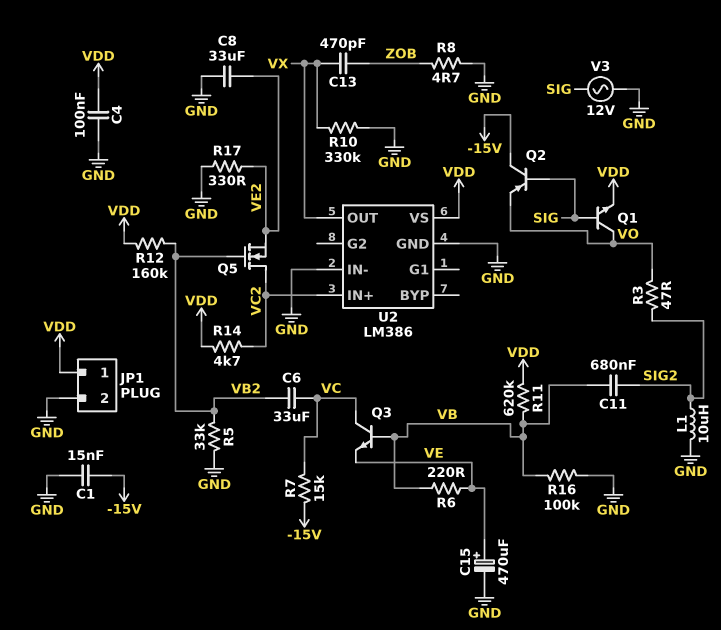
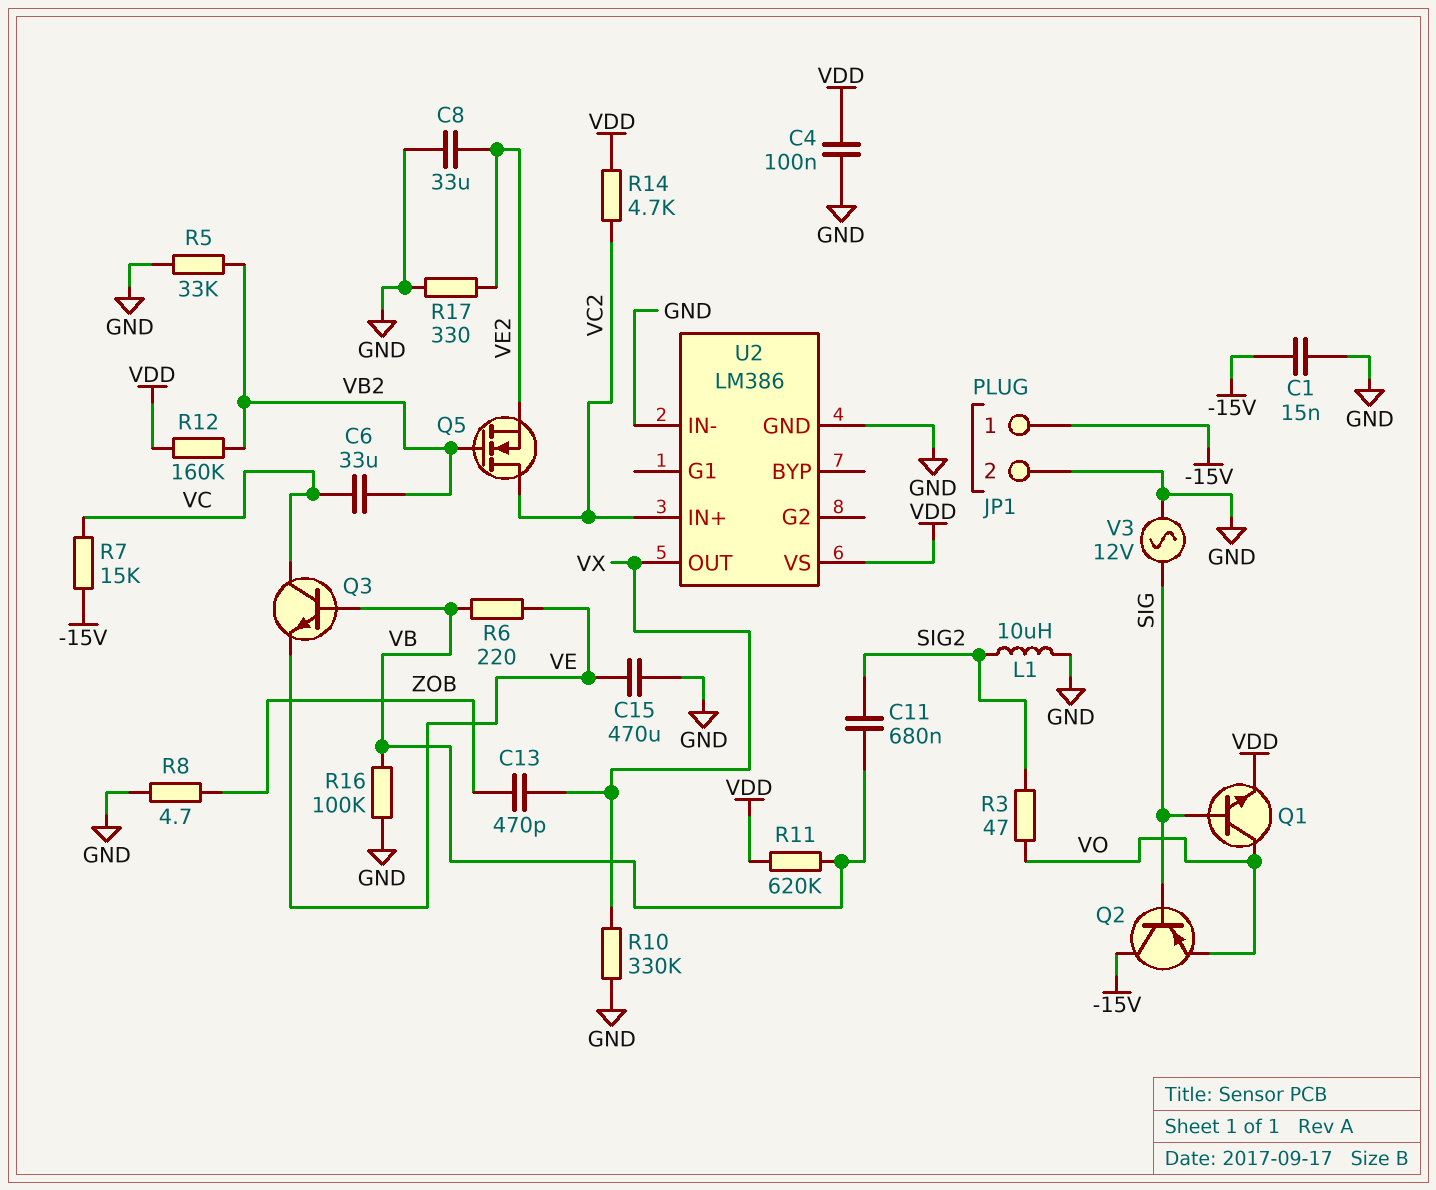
C15: 470uF (plus VE, minus GND) -> 470uF (GND, VE)
JP1 pin 1: VDD -> -15V

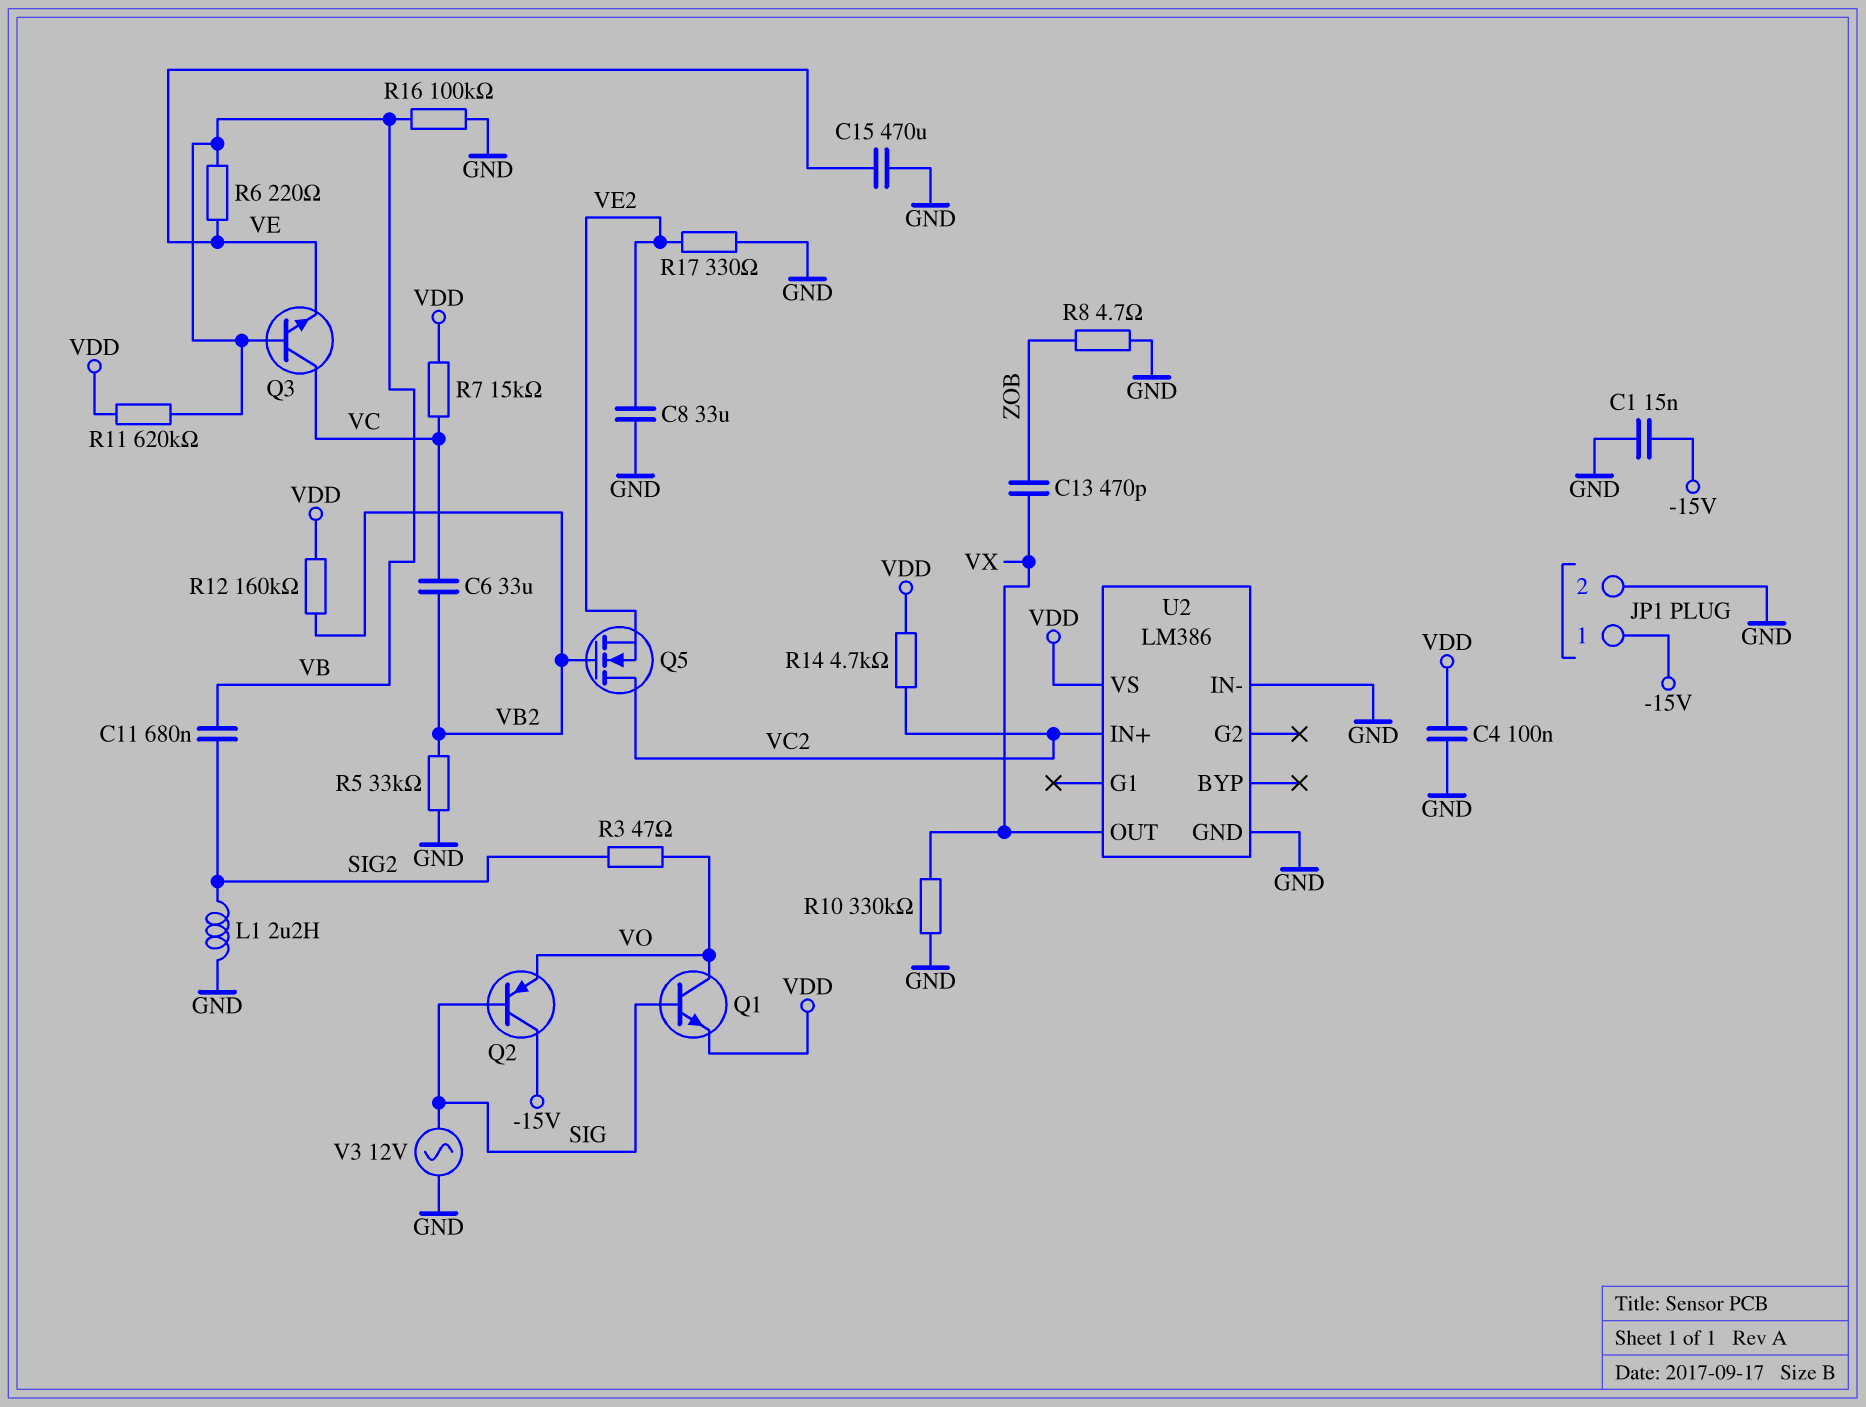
L1: 10uH (GND, SIG2) -> 2.2uH (GND, SIG2)
R7: 15k (-15V, VC) -> 15k (VC, VDD)

